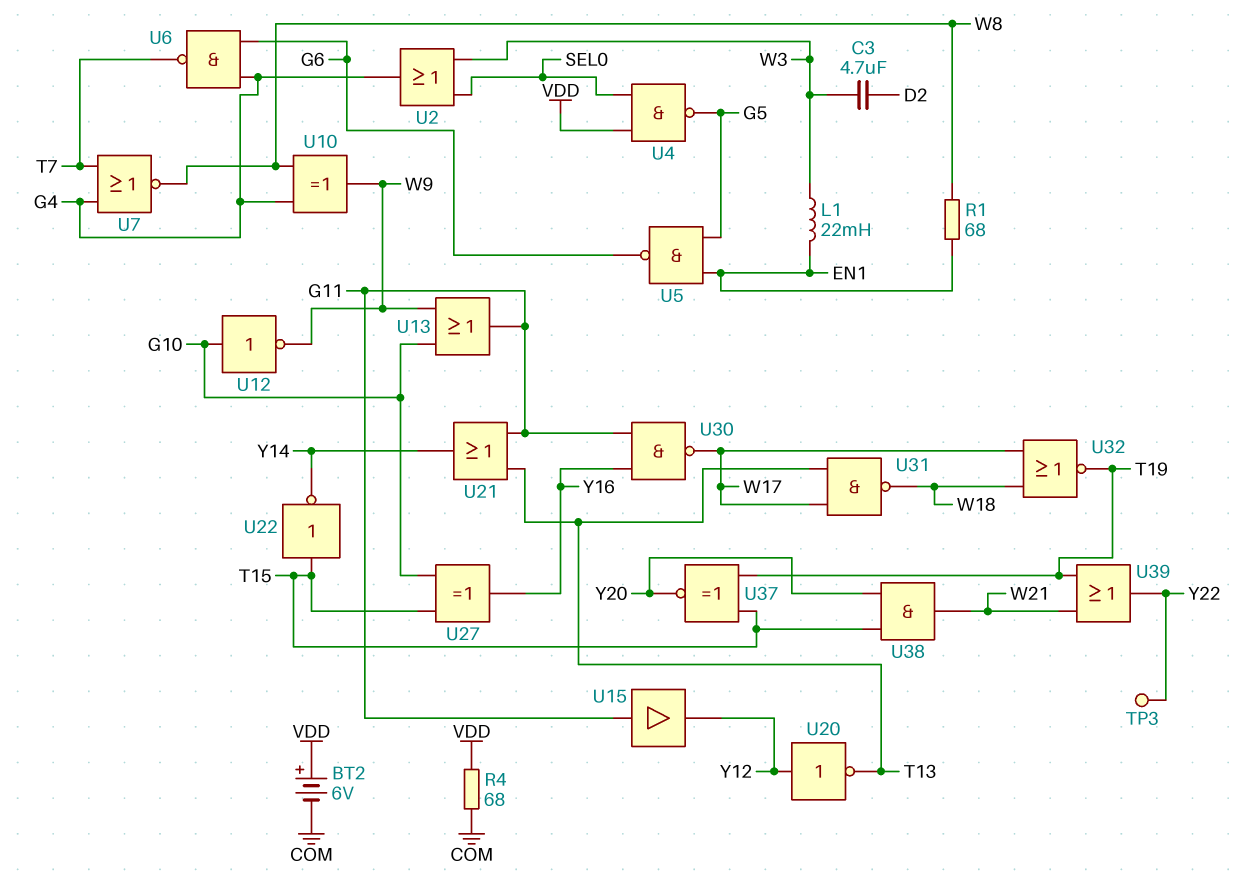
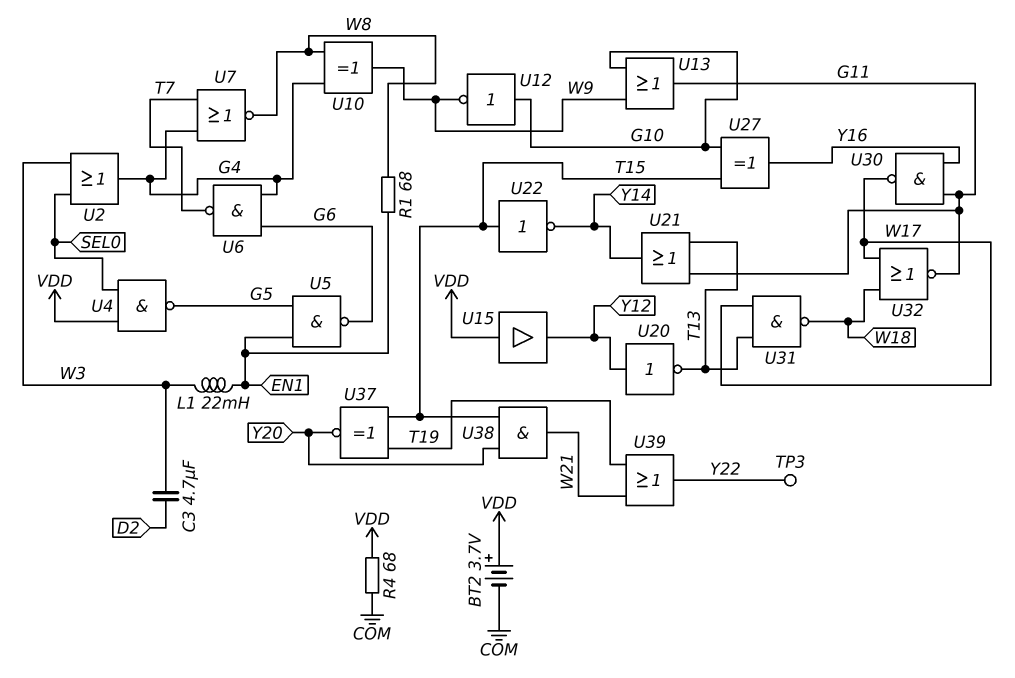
BT2: 6V (plus VDD, minus COM) -> 3.7V (plus VDD, minus COM)
U15: buffer (in G11, out Y12) -> buffer (in VDD, out Y12)
U32: NOR (in W17, in W18, out T19) -> NOR (in W17, in W18, out G11)

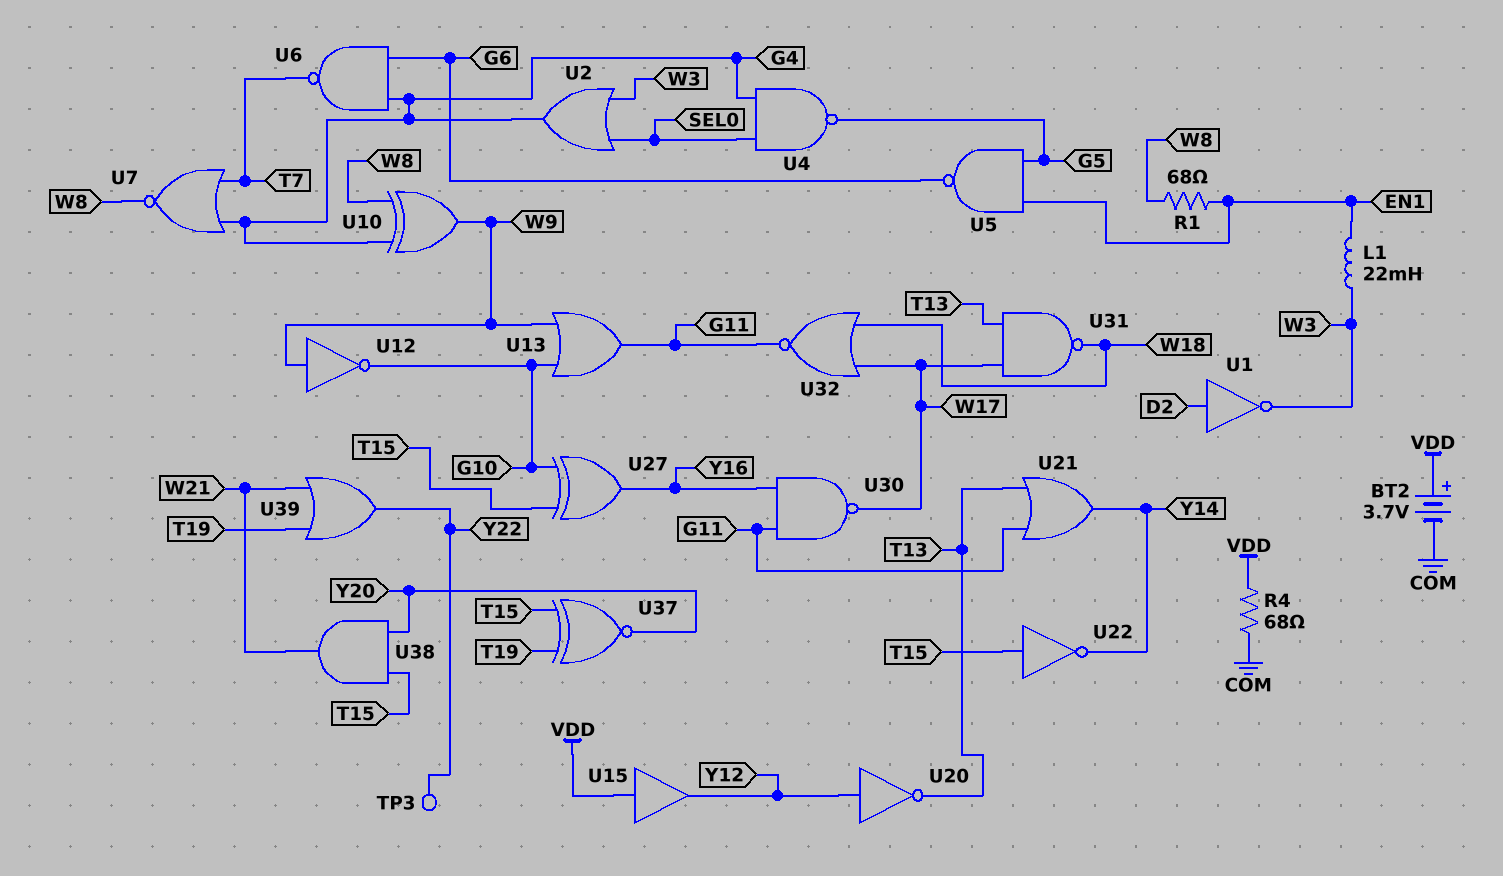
C3: 4.7uF (D2, W3) -> none
U1: none -> NOT (in D2, out W3)
U4: NAND (in SEL0, in VDD, out G5) -> NAND (in G4, in SEL0, out G5)
U12: NOT (in G10, out W9) -> NOT (in W9, out G10)

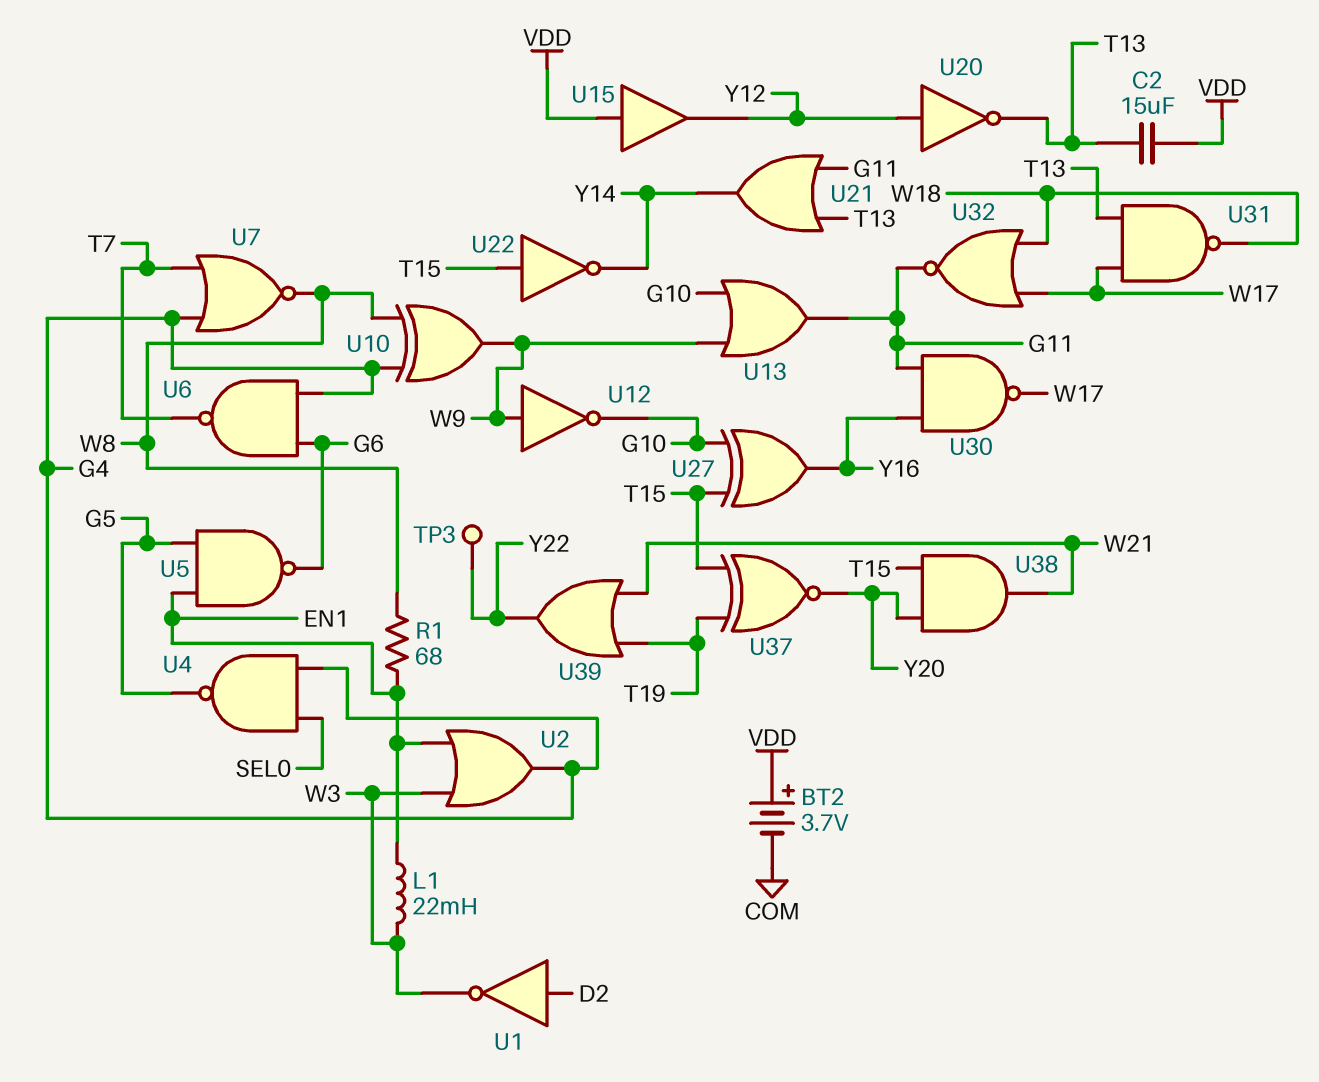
C2: none -> 15uF (T13, VDD)
R4: 68 (COM, VDD) -> none
U2: OR (in SEL0, in W3, out G4) -> OR (in EN1, in W3, out G4)

